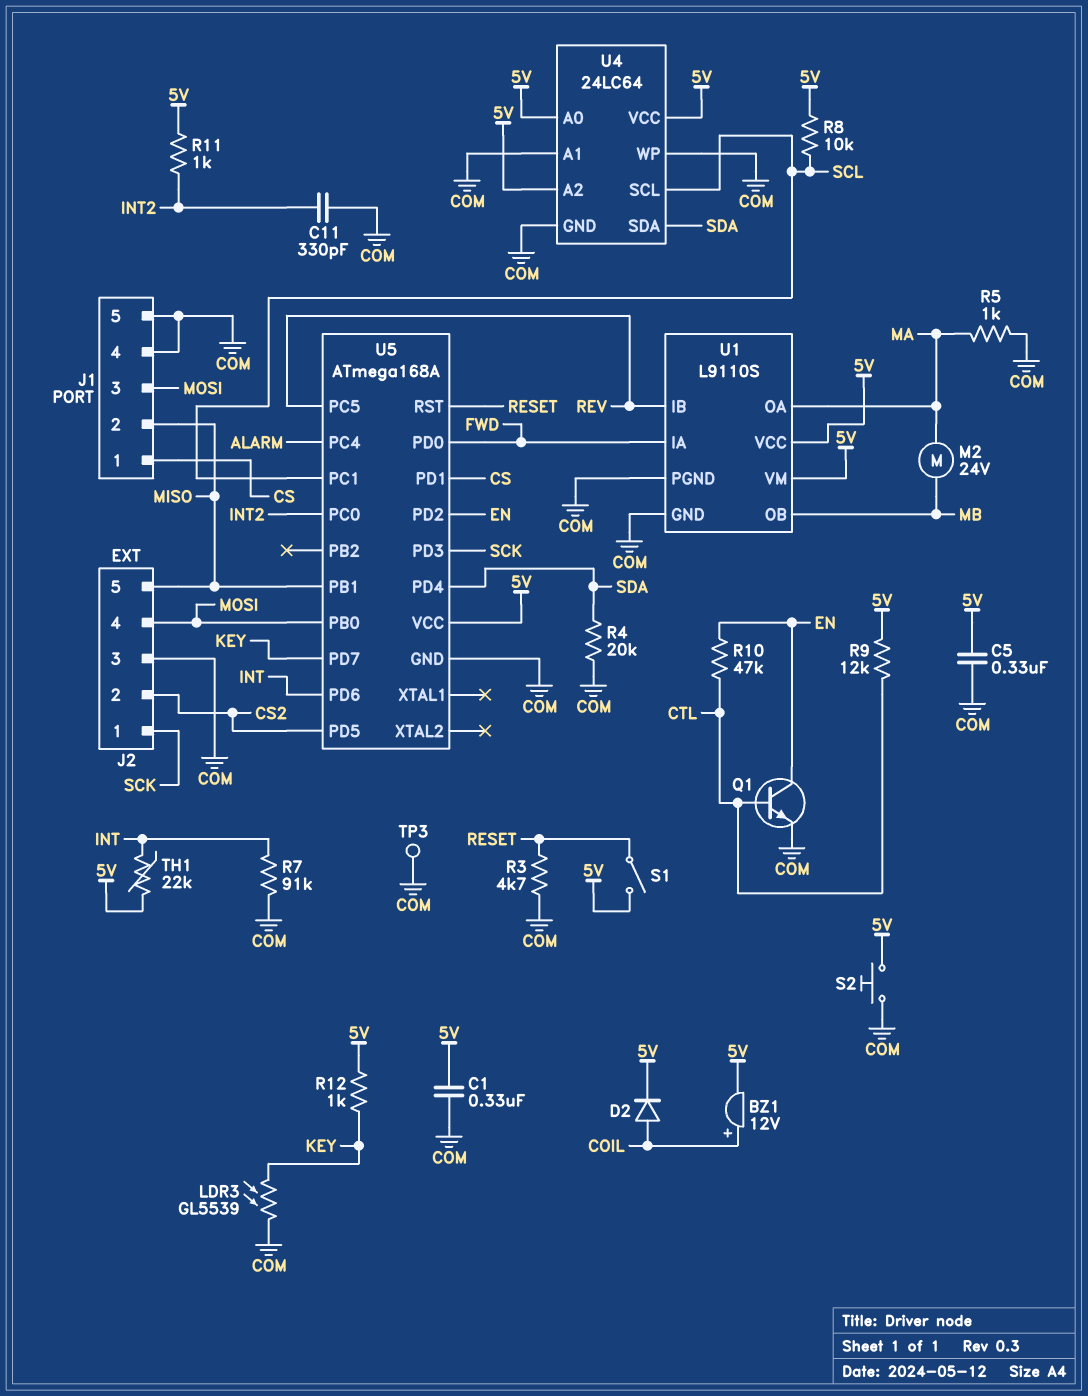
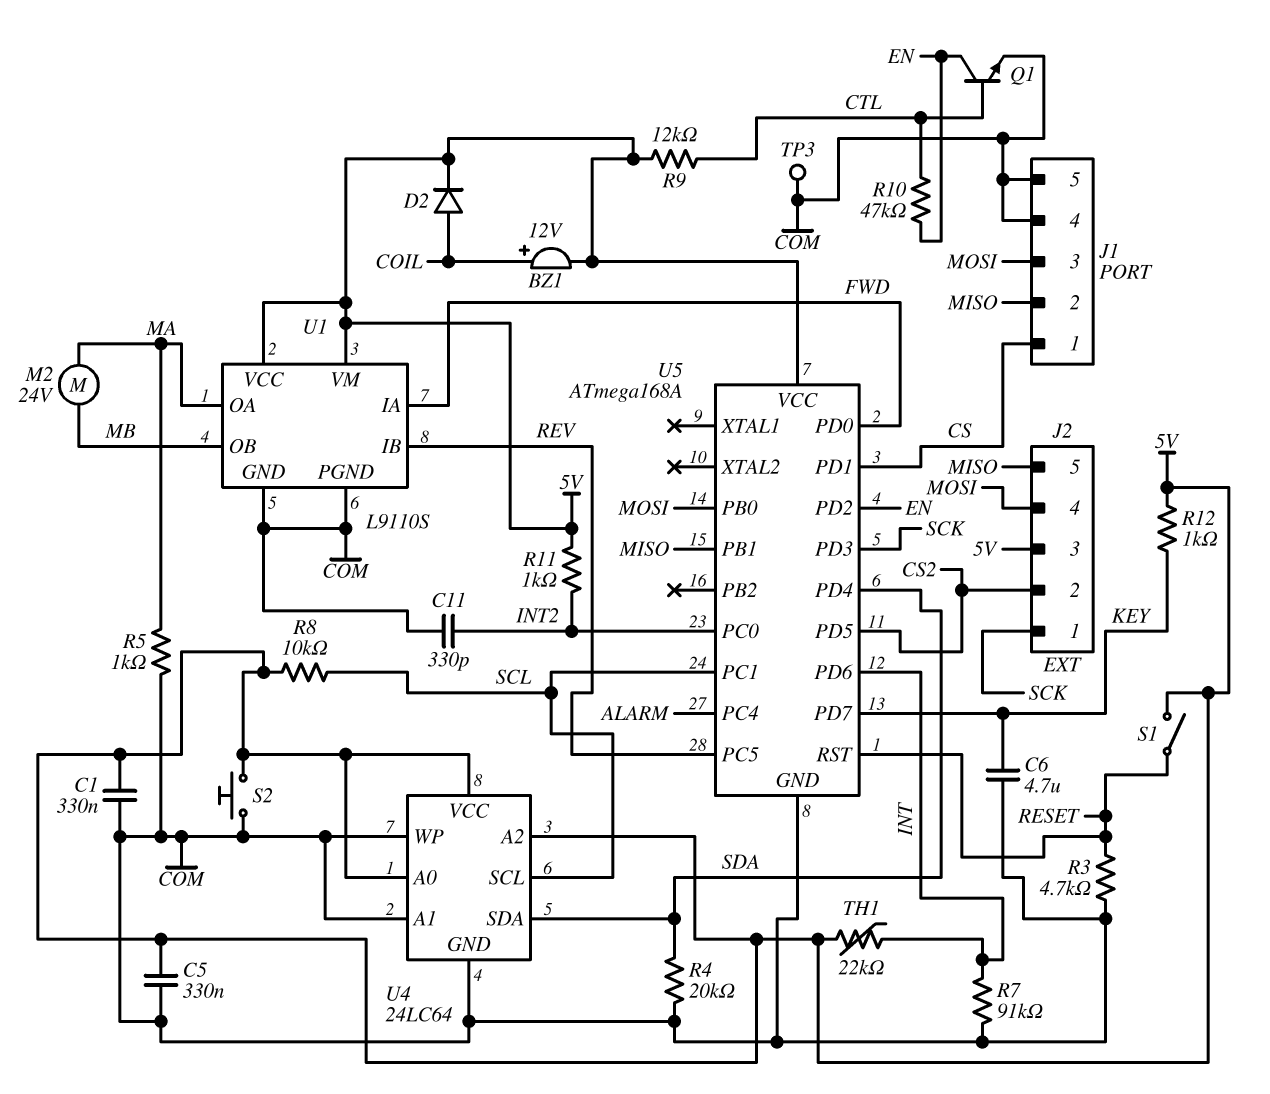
C6: none -> 4.7uF (COM, KEY)
J2 pin 3: COM -> 5V
LDR3: GL5539 (COM, KEY) -> none

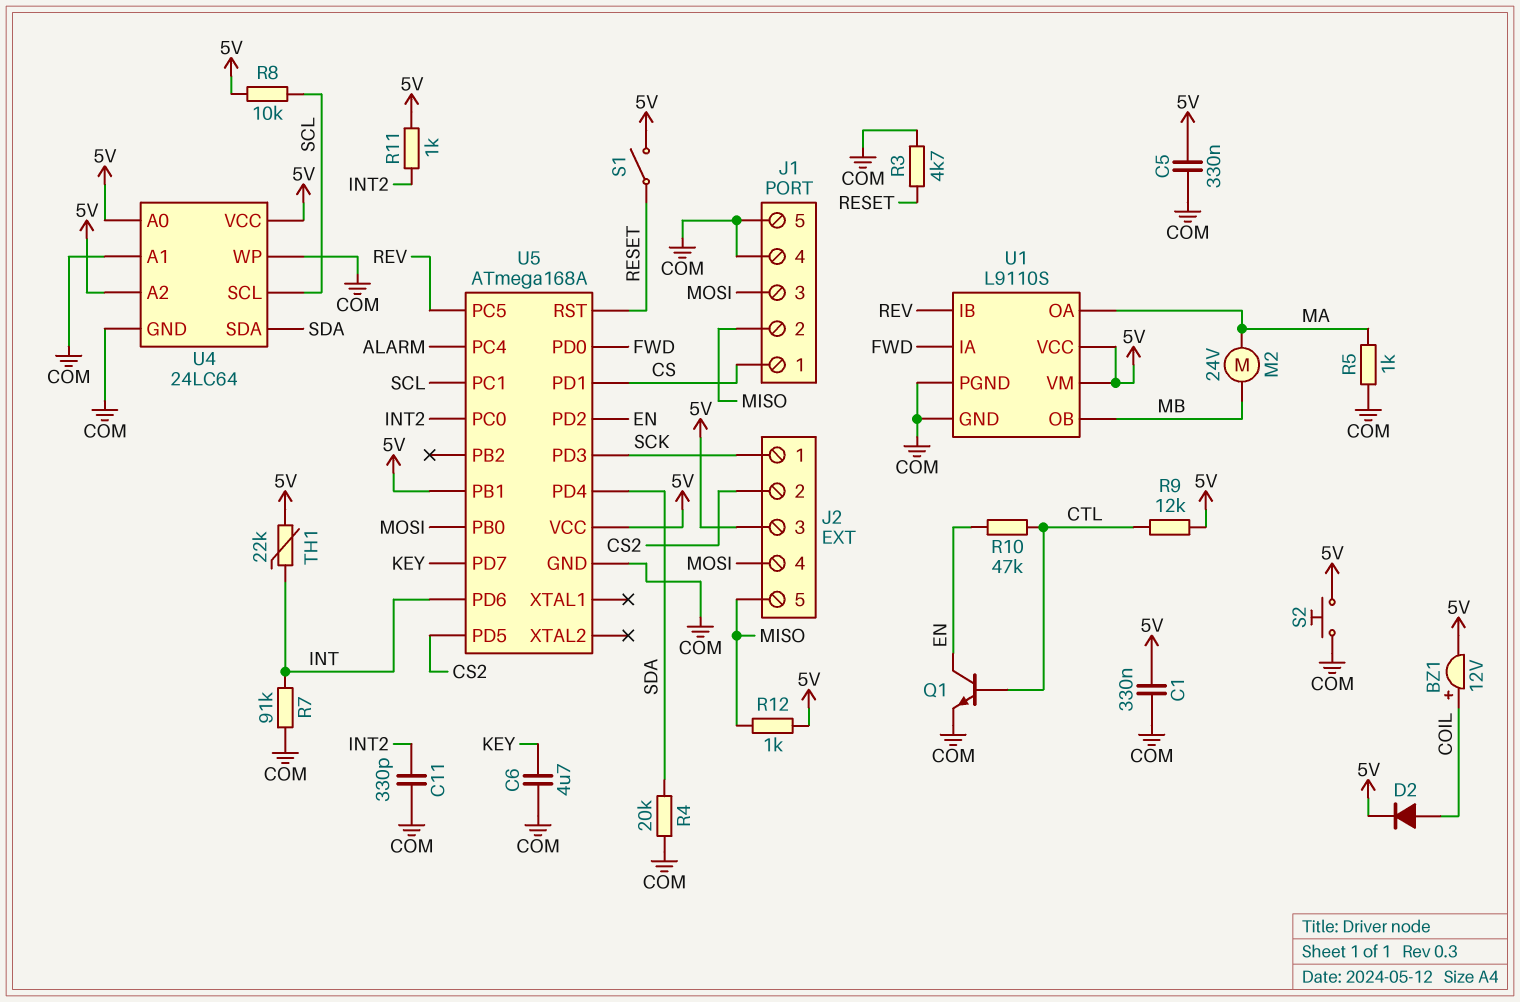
R12: 1k (5V, KEY) -> 1k (5V, MISO)
TP3: test point (COM) -> none
U5 pin PB1: MISO -> 5V

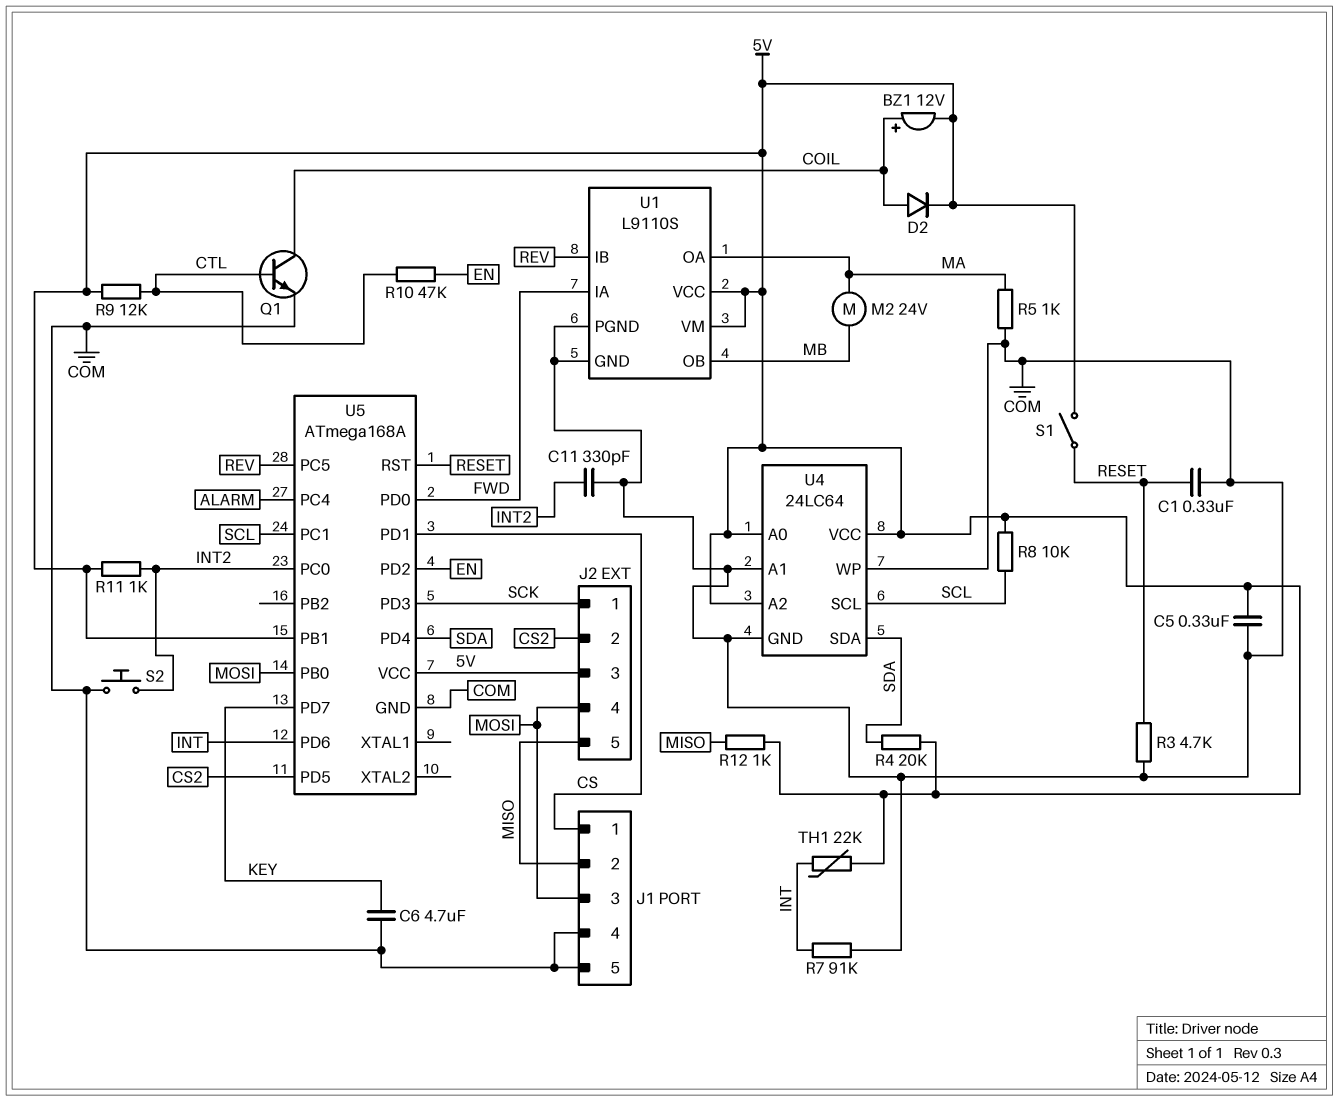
C1: 330nF (5V, COM) -> 330nF (COM, RESET)
Q1: NPN (B CTL, C EN, E COM) -> NPN (B CTL, C COIL, E COM)
R4: 20k (COM, SDA) -> 20k (5V, SDA)
S2: button (5V, COM) -> button (COM, INT2)

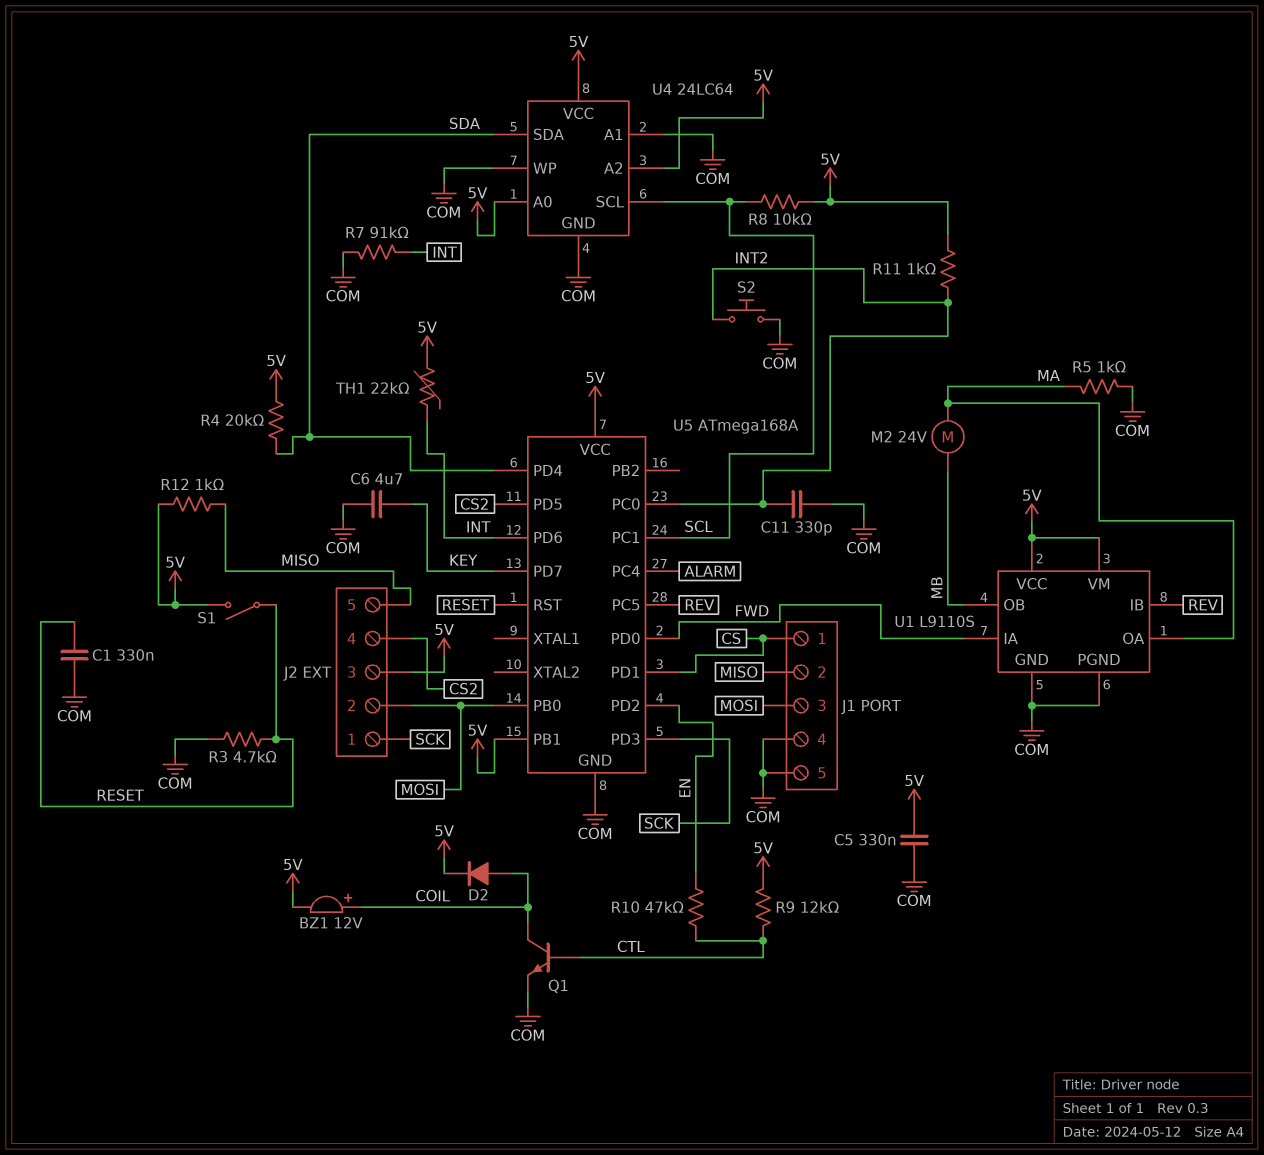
J2 pin 2: CS2 -> MOSI
J2 pin 4: MOSI -> CS2

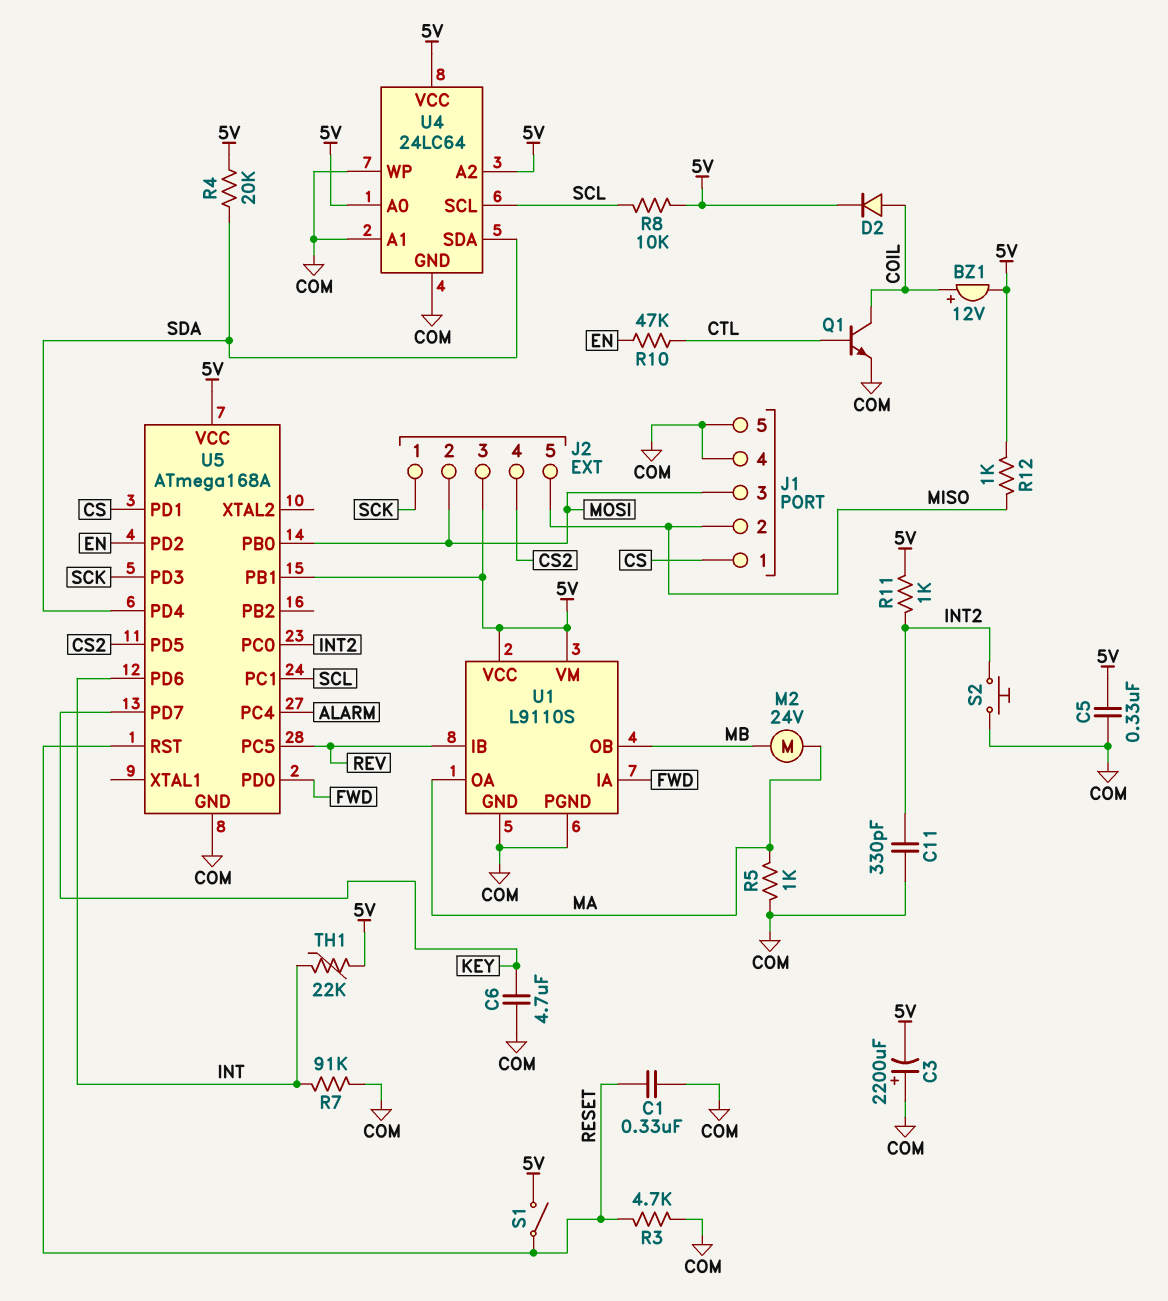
C3: none -> 2200uF (plus COM, minus 5V)
R9: 12k (5V, CTL) -> none

